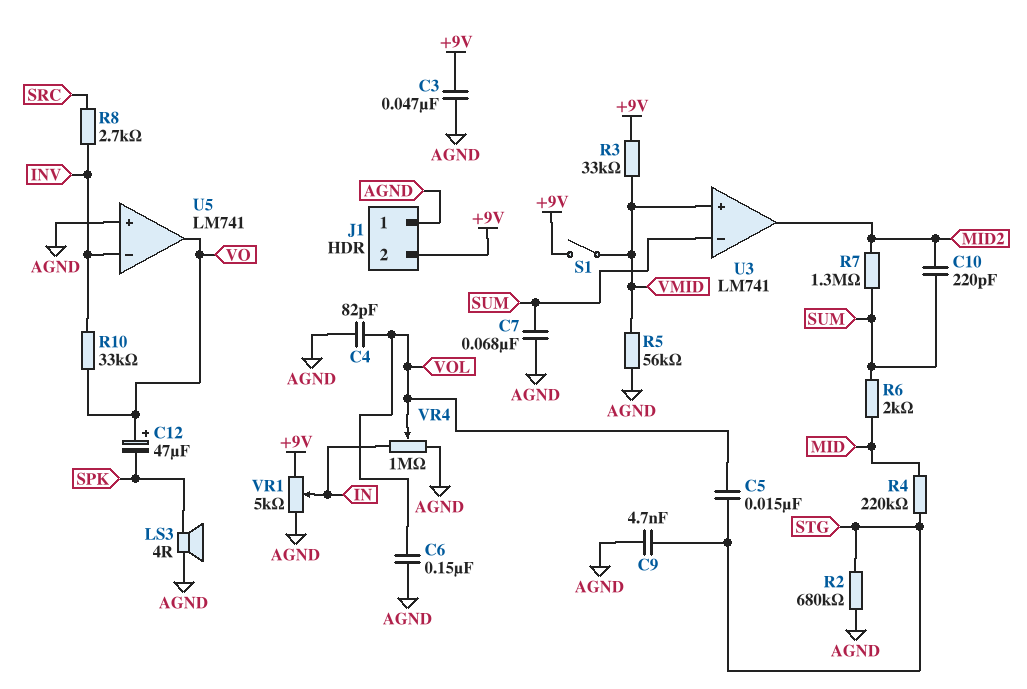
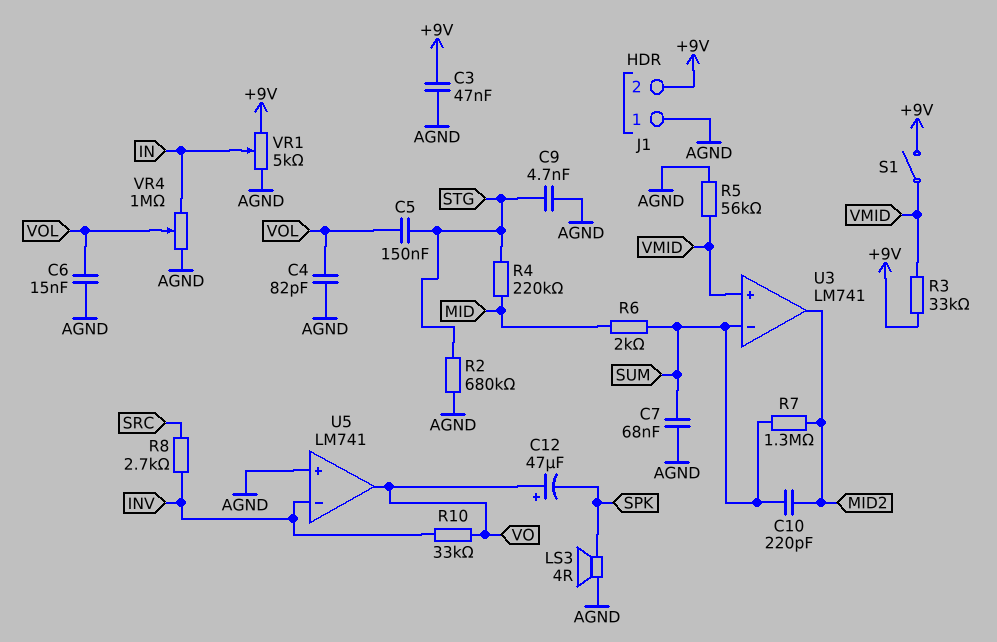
C5: 15nF (STG, VOL) -> 150nF (STG, VOL)
C6: 150nF (AGND, VOL) -> 15nF (AGND, VOL)

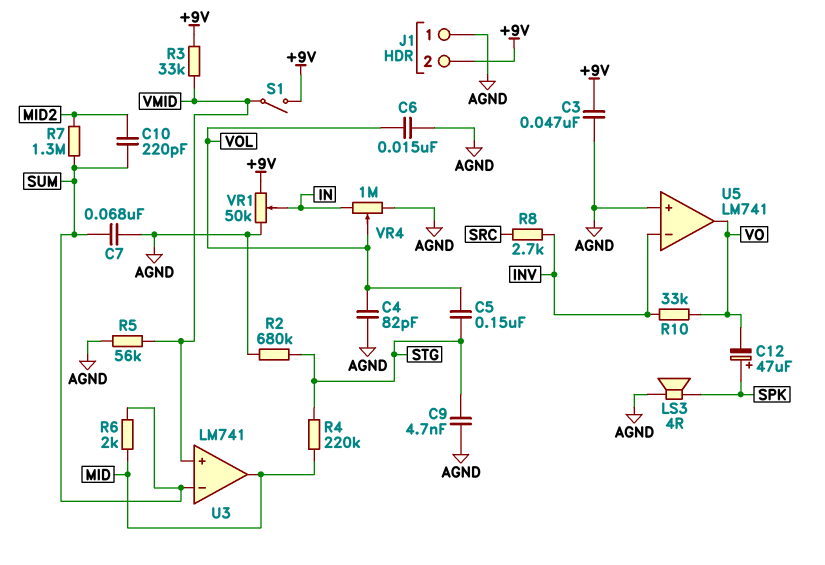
C12: 47uF (plus VO, minus SPK) -> 47uF (plus SPK, minus VO)
U3 pin out: MID2 -> MID
VR1: 5k (+9V, AGND, wiper IN) -> 50k (+9V, AGND, wiper IN)

